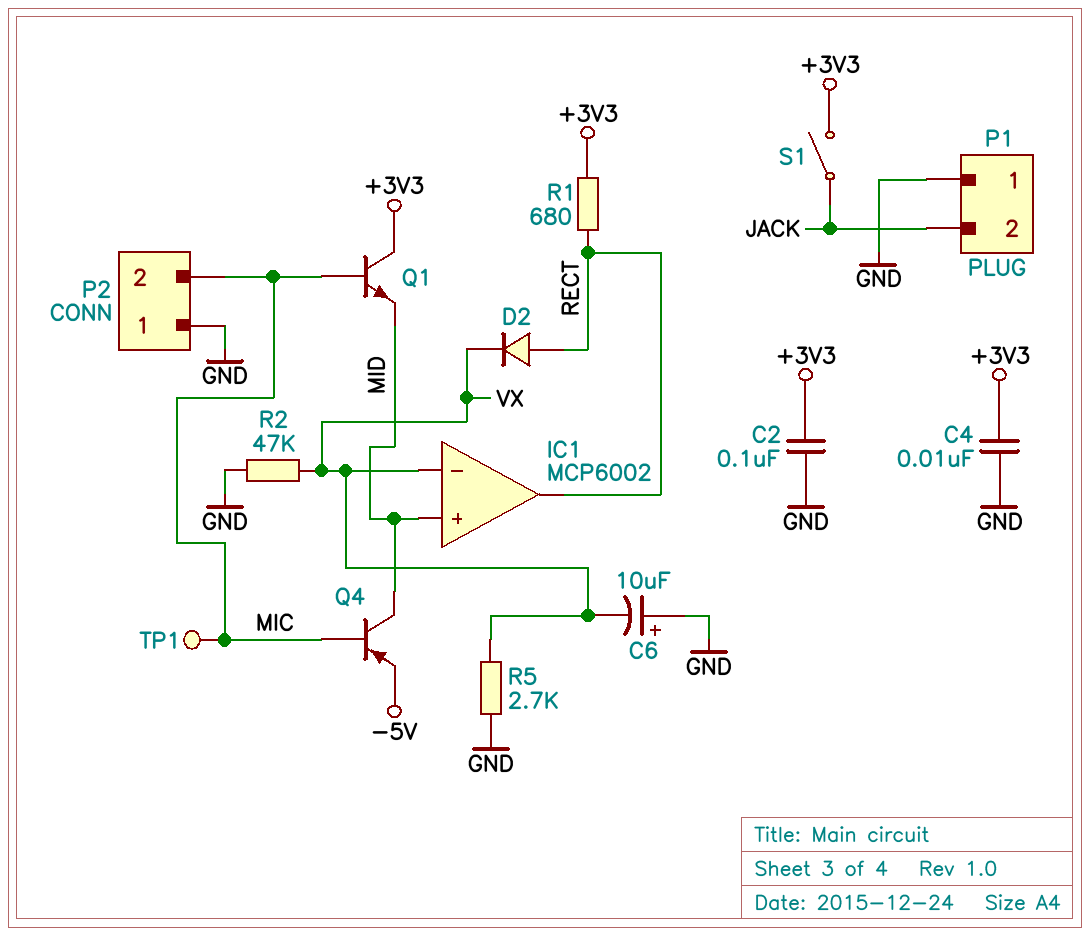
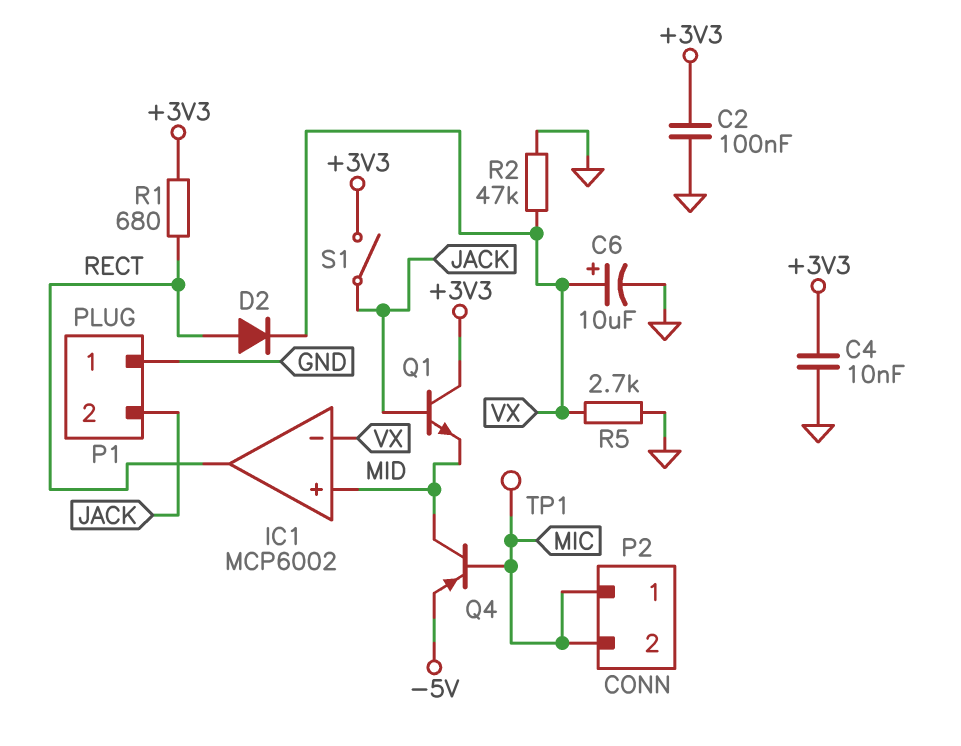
C6: 10uF (plus GND, minus VX) -> 10uF (plus VX, minus GND)
P2 pin 1: GND -> MIC
Q1: NPN (B MIC, C +3V3, E MID) -> NPN (B JACK, C +3V3, E MID)

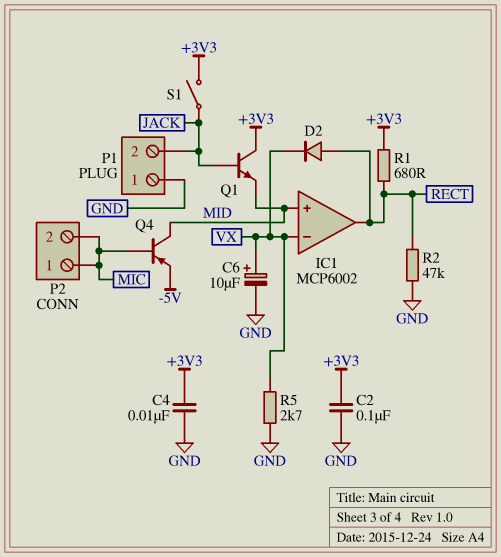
R2: 47k (GND, VX) -> 47k (GND, RECT)
TP1: test point (MIC) -> none

